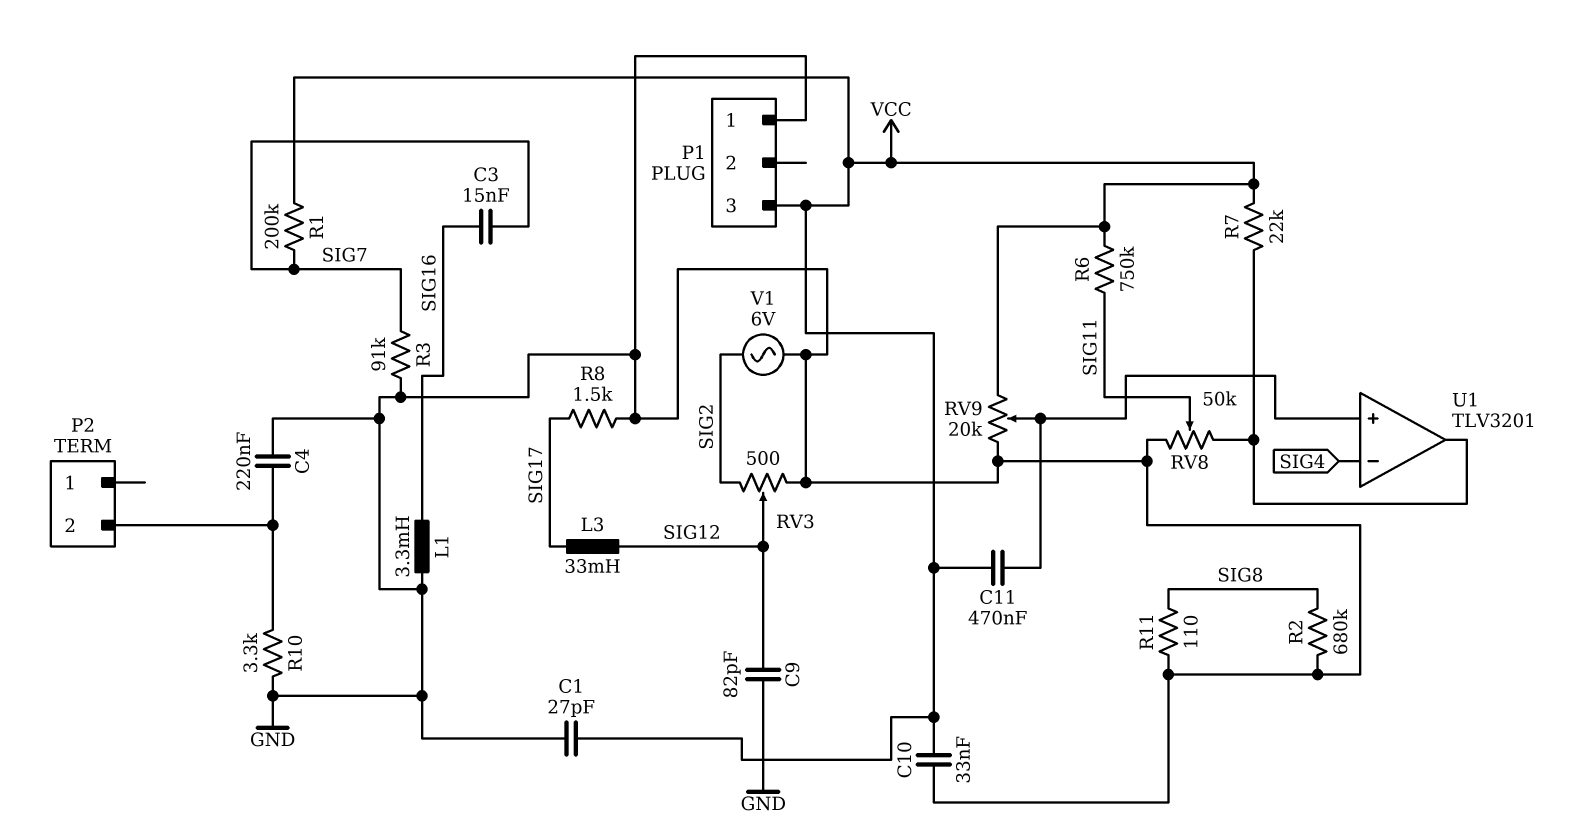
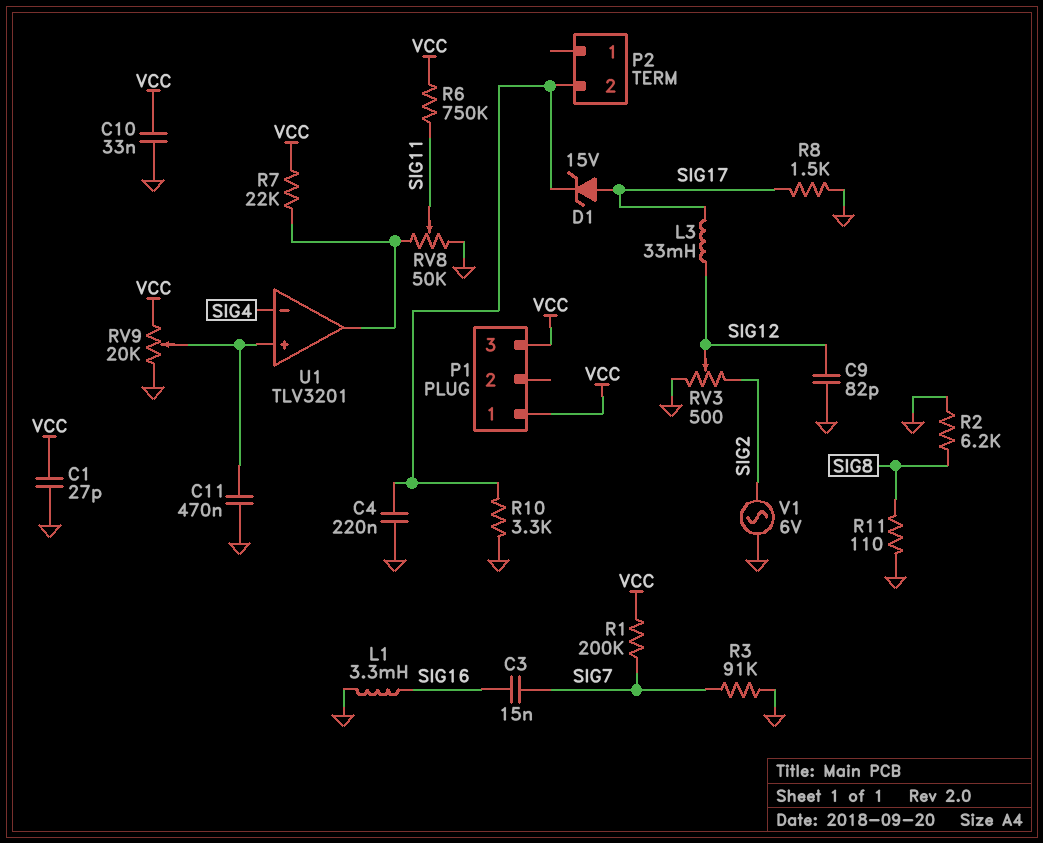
C11: 470nF (U1/in+, VCC) -> 470nF (GND, U1/in+)
D1: none -> zener 15V (A SIG17, K P2/2)
P1 pin 1: GND -> VCC
R2: 680k (GND, SIG8) -> 6.2k (GND, SIG8)

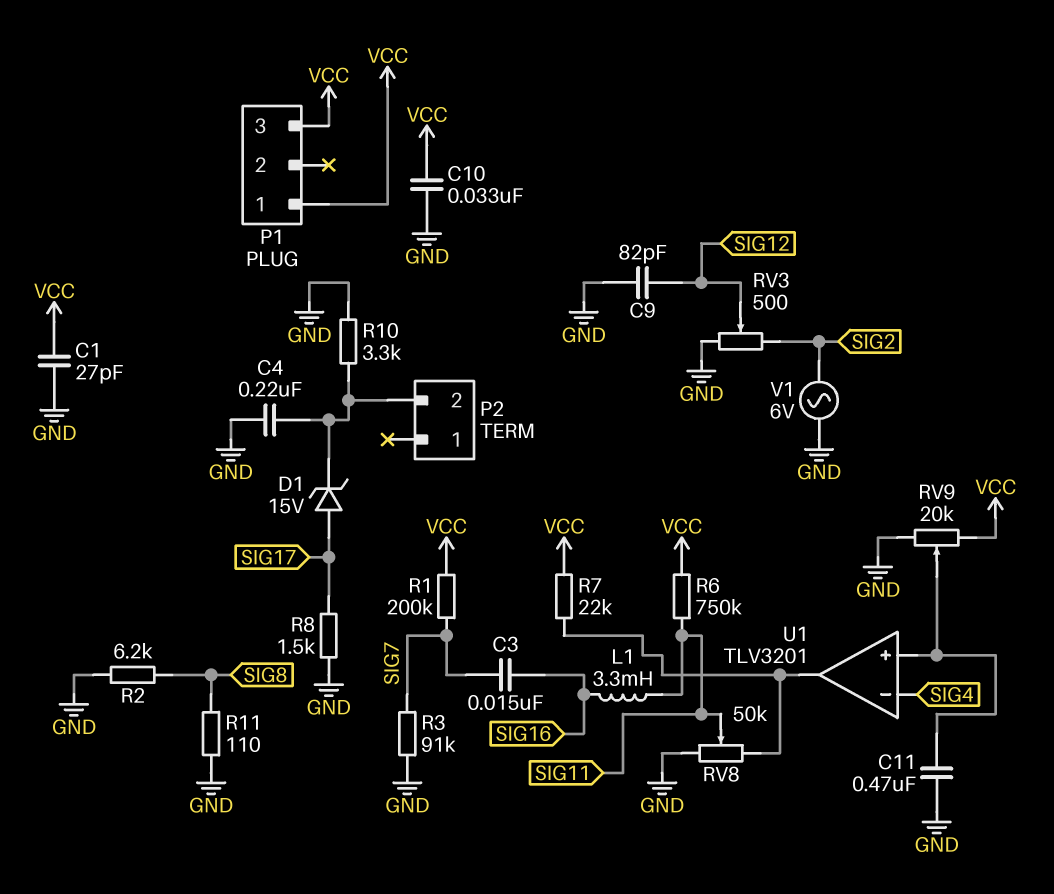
L1: 3.3mH (GND, SIG16) -> 3.3mH (SIG11, SIG16)
L3: 33mH (SIG12, SIG17) -> none

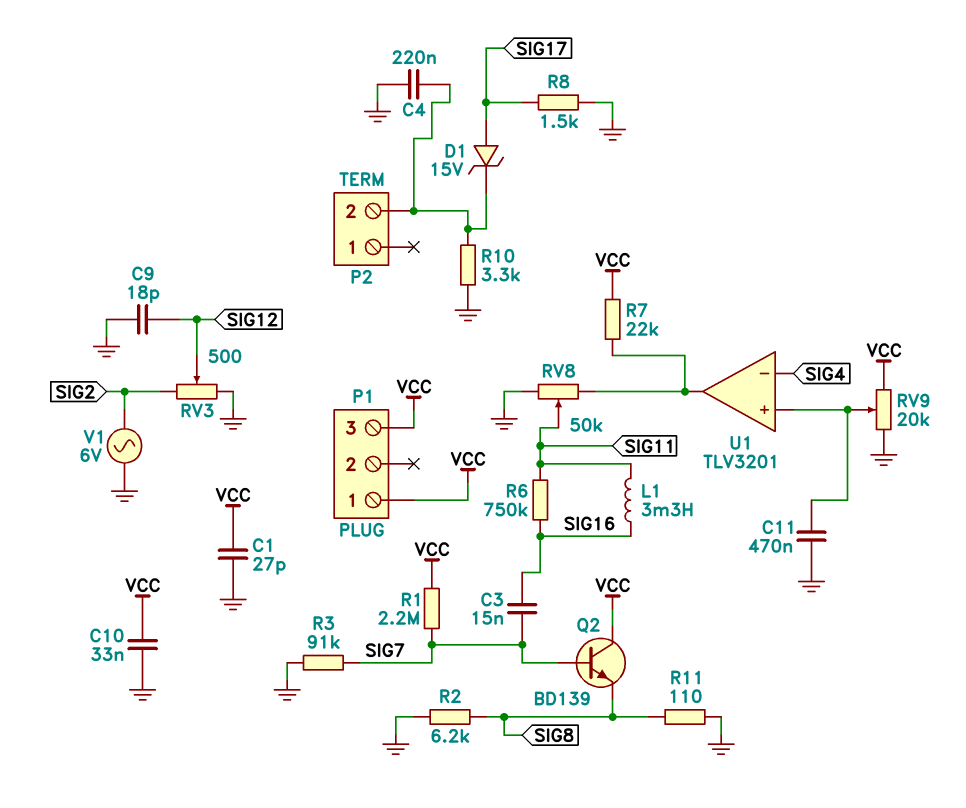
C9: 82pF (GND, SIG12) -> 18pF (GND, SIG12)
Q2: none -> NPN BD139 (B SIG7, C VCC, E SIG8)
R1: 200k (SIG7, VCC) -> 2.2M (SIG7, VCC)
R6: 750k (SIG11, VCC) -> 750k (SIG11, SIG16)

